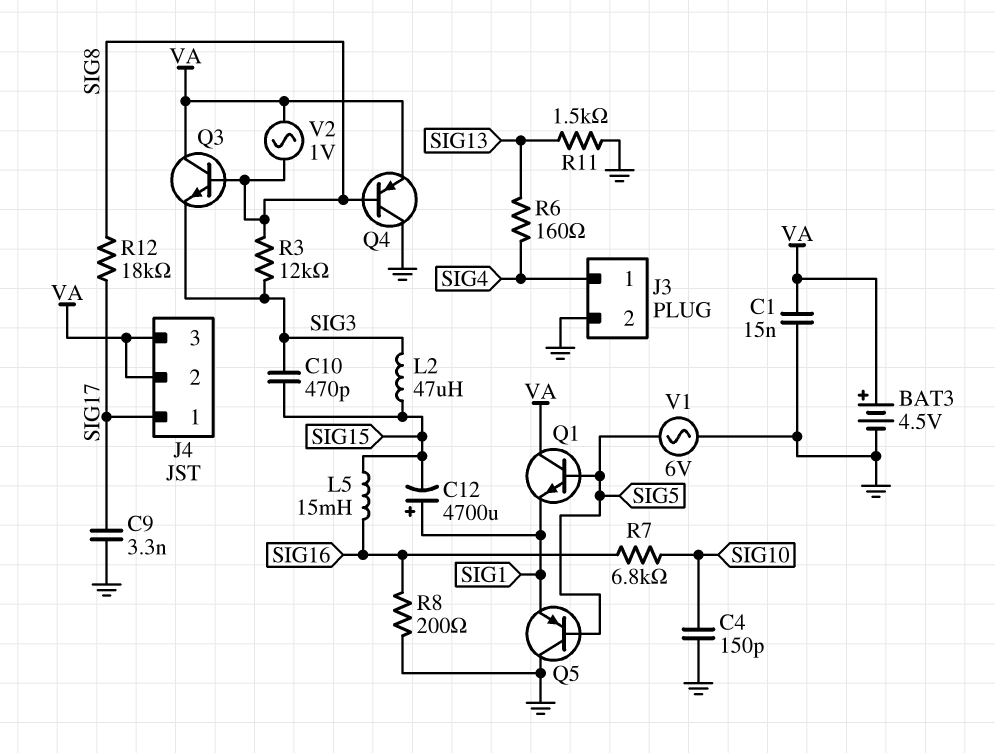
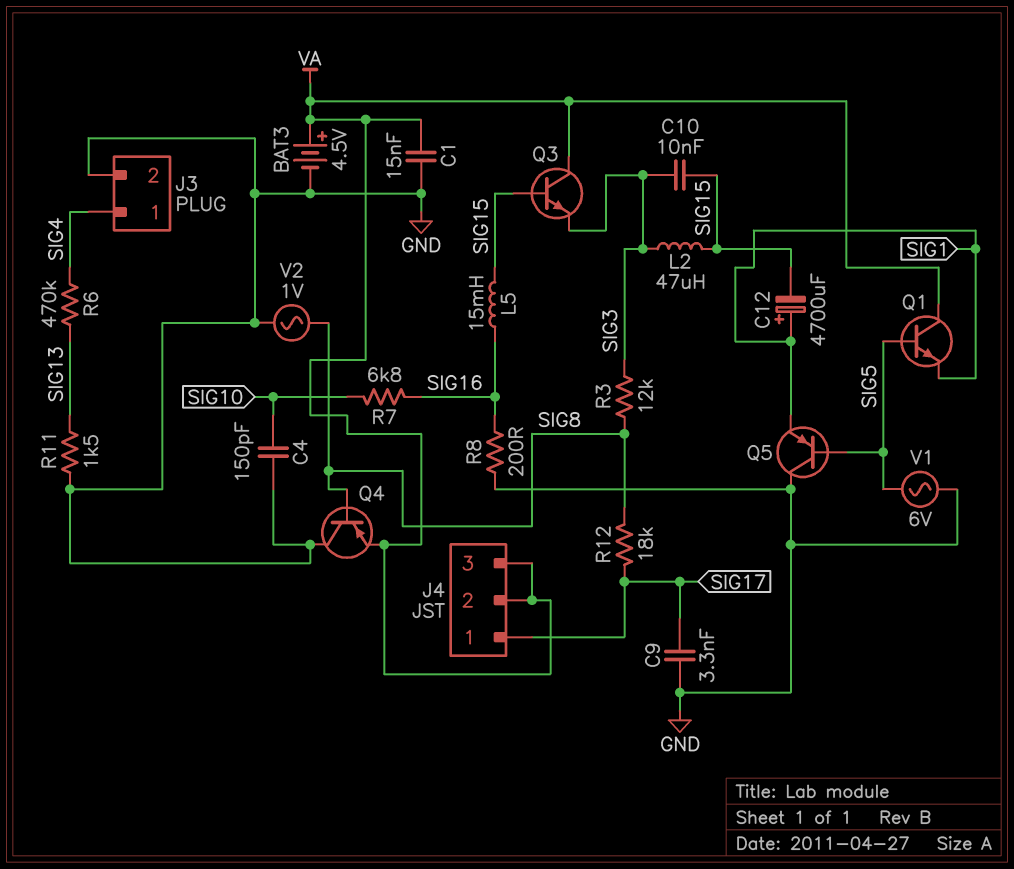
C10: 470pF (SIG3, SIG15) -> 10nF (SIG3, SIG15)
Q3: NPN (B SIG8, C VA, E SIG3) -> NPN (B SIG15, C VA, E SIG3)
R6: 160 (SIG4, SIG13) -> 470k (SIG4, SIG13)
V2: AC 1V (SIG8, VA) -> AC 1V (GND, SIG8)

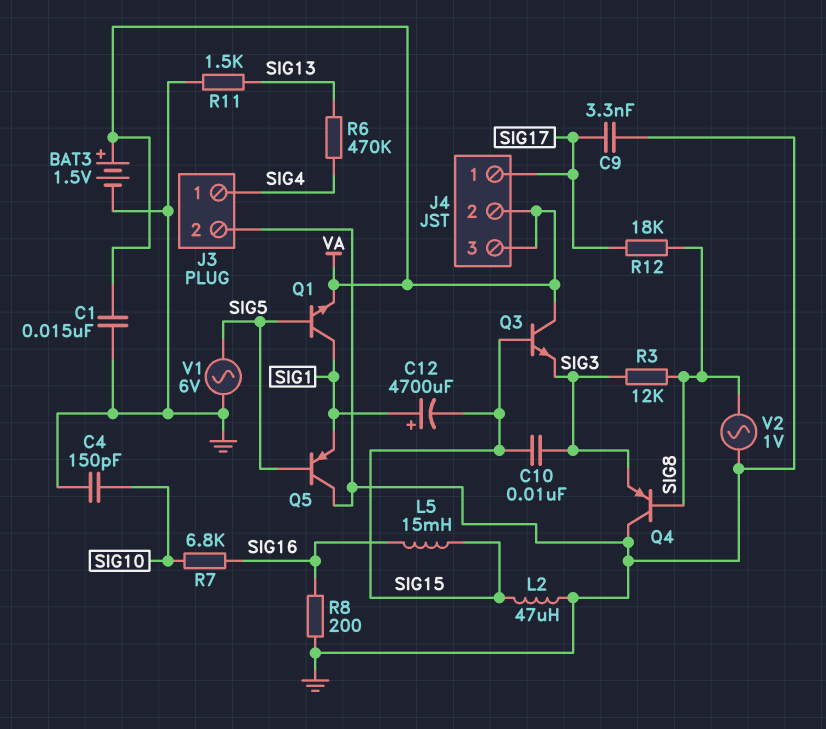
BAT3: 4.5V (plus VA, minus GND) -> 1.5V (plus VA, minus GND)
L2: 47uH (SIG3, SIG15) -> 47uH (GND, SIG15)
Q1: NPN (B SIG5, C VA, E SIG1) -> NPN (B SIG5, C SIG1, E VA)
Q4: PNP (B SIG8, C GND, E VA) -> PNP (B SIG8, C GND, E SIG3)

